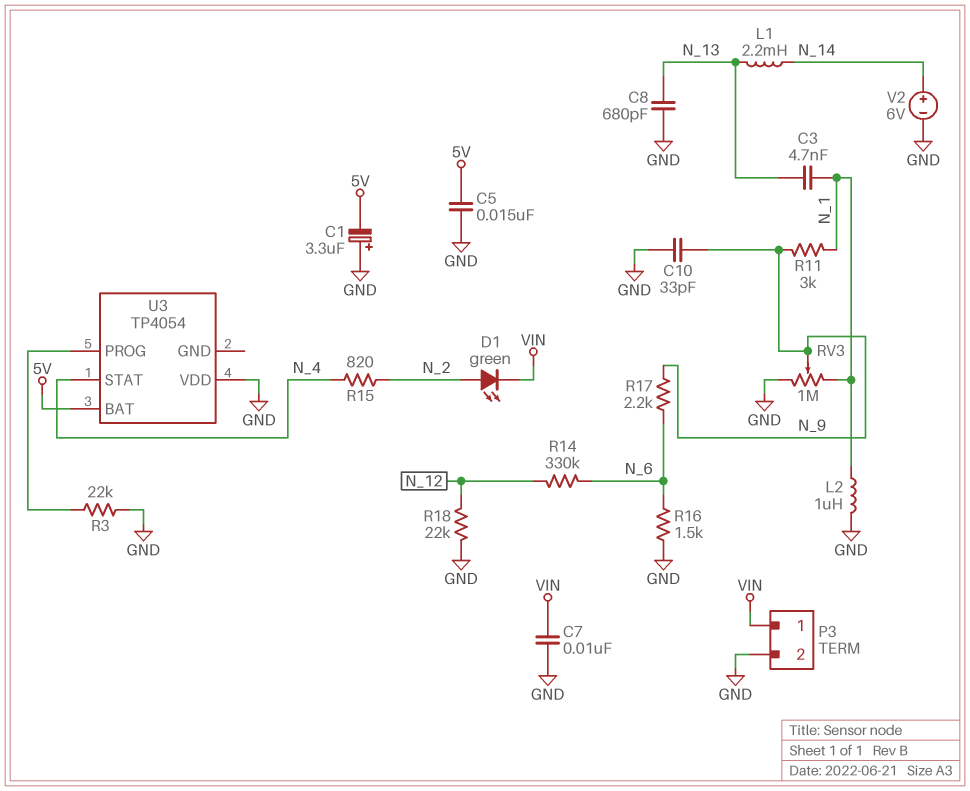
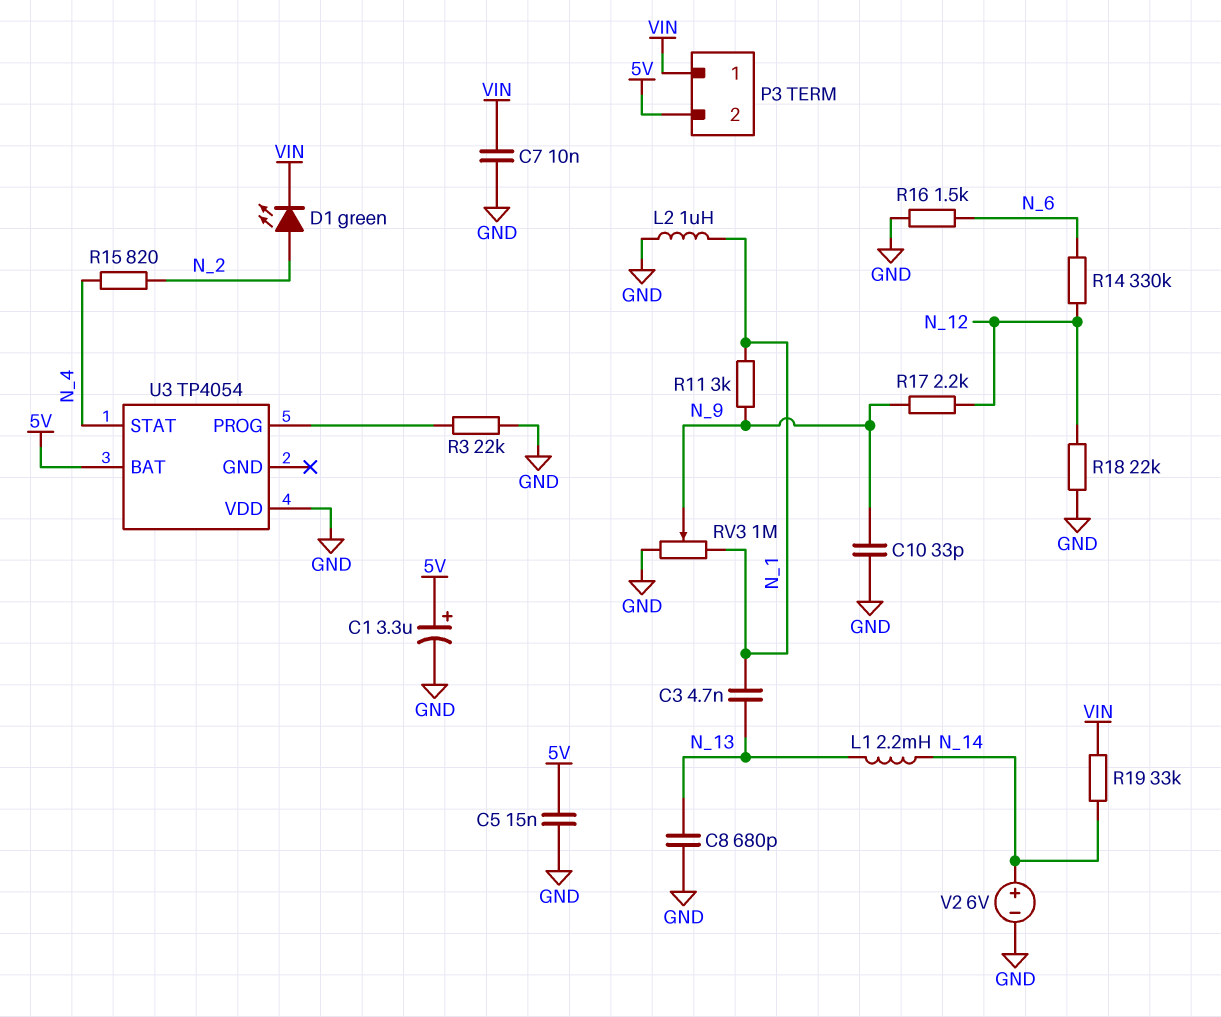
C1: 3.3uF (plus GND, minus 5V) -> 3.3uF (plus 5V, minus GND)
P3 pin 2: GND -> 5V
R17: 2.2k (N_6, N_9) -> 2.2k (N_9, N_12)
R19: none -> 33k (N_14, VIN)

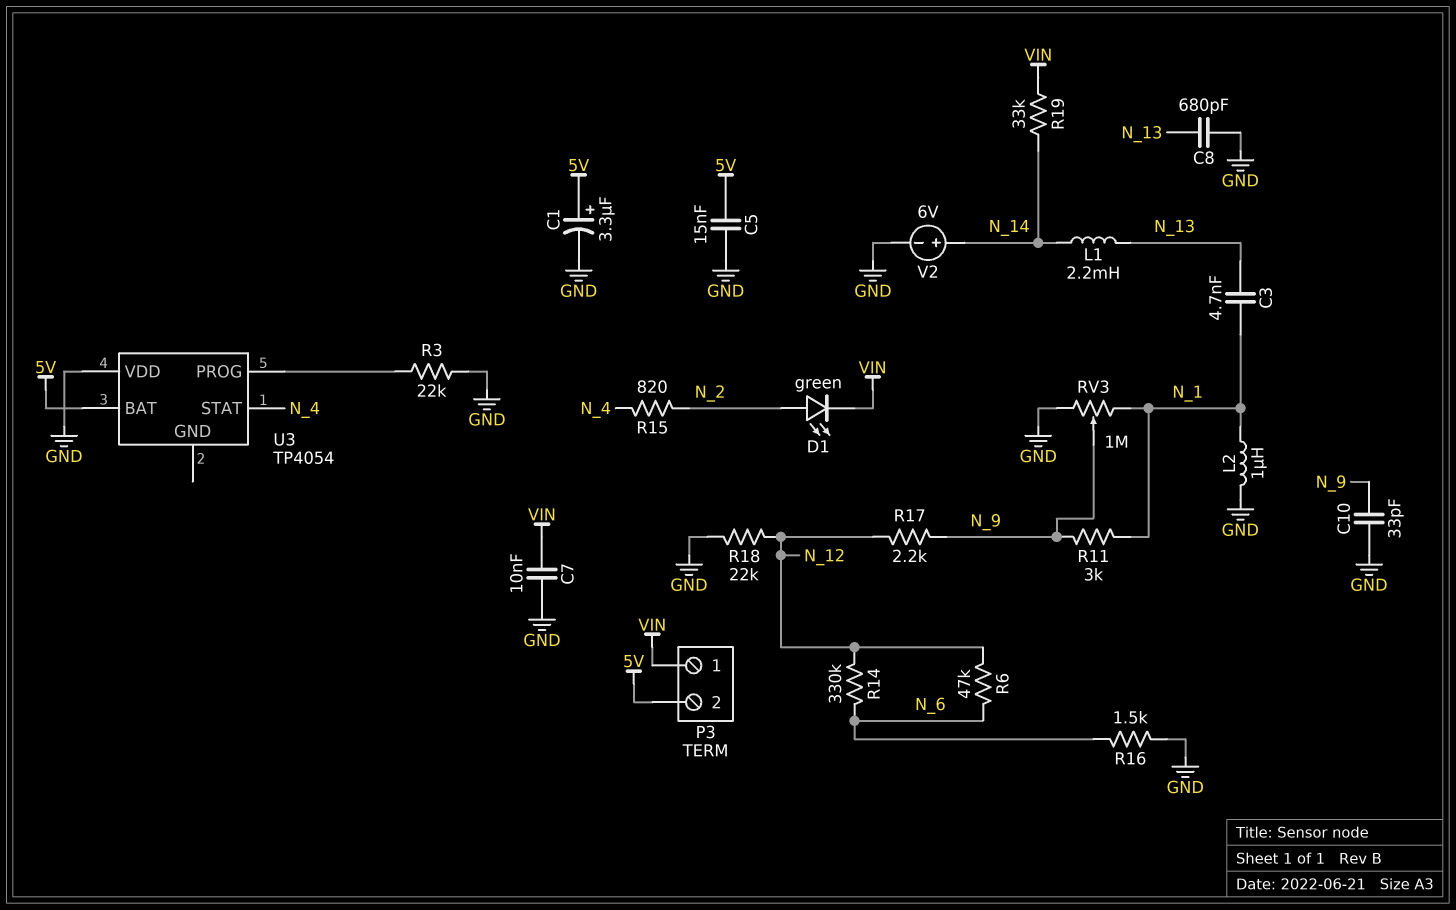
R6: none -> 47k (N_6, N_12)

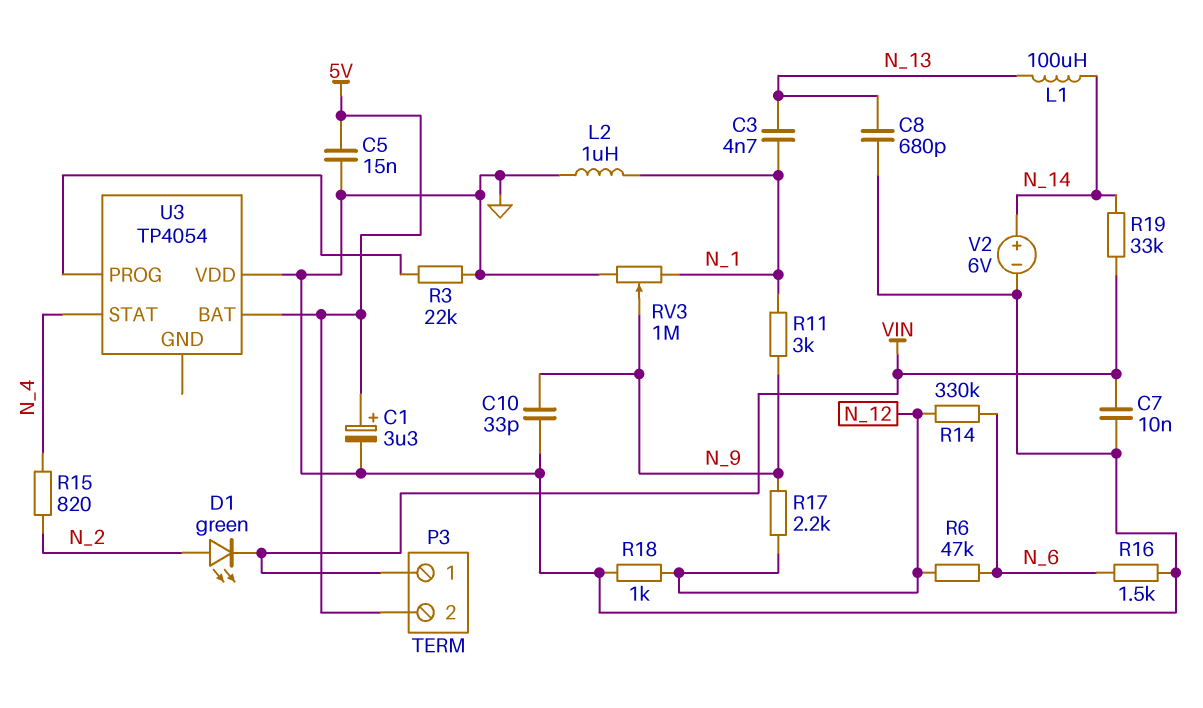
L1: 2.2mH (N_13, N_14) -> 100uH (N_13, N_14)
R18: 22k (GND, N_12) -> 1k (GND, N_12)

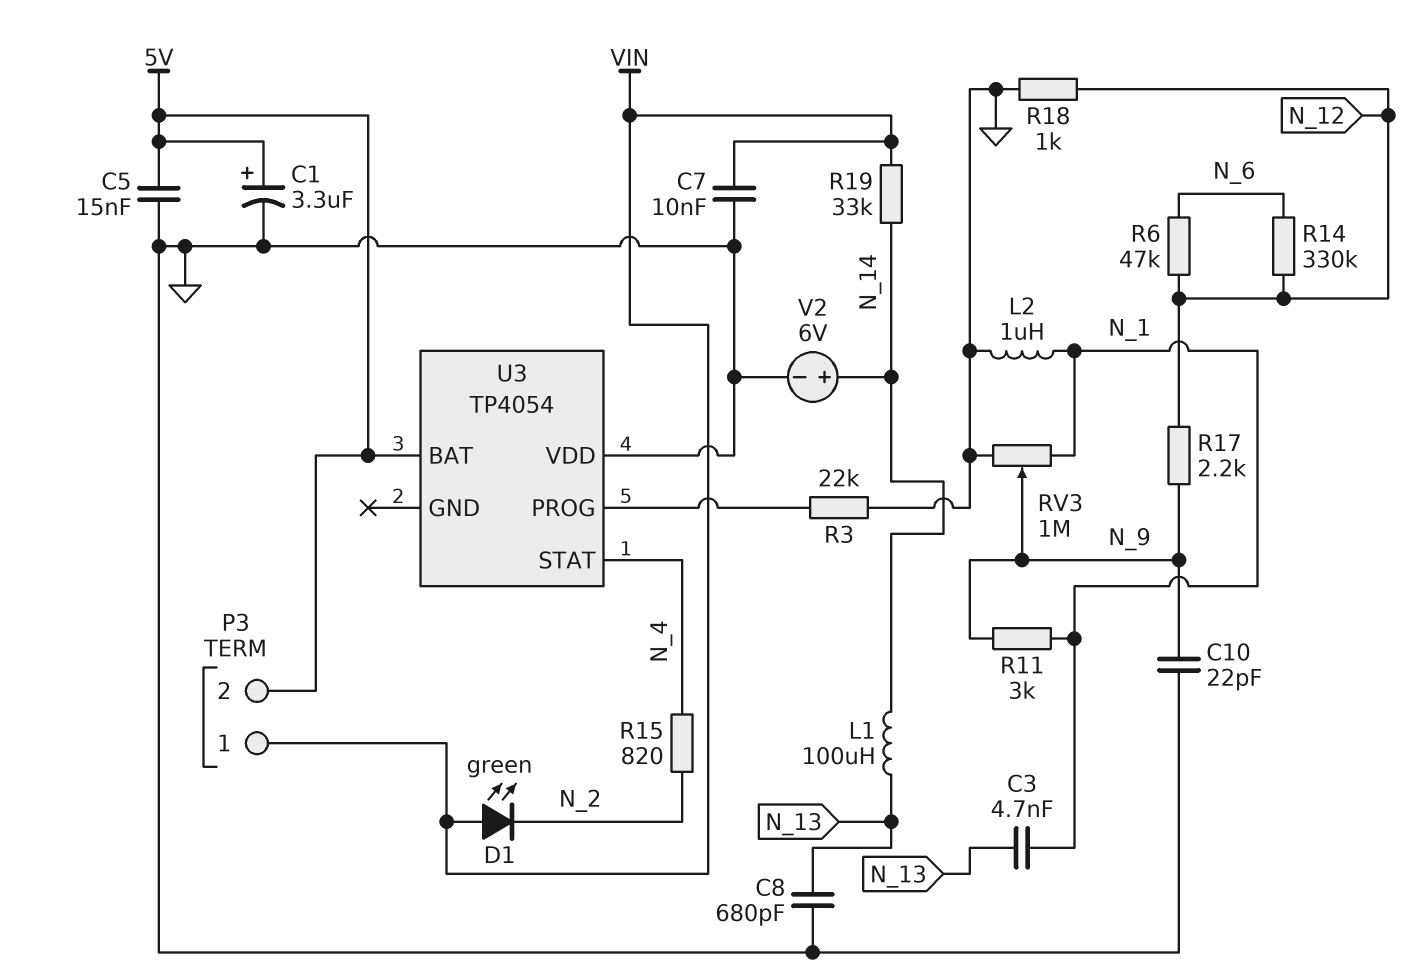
C10: 33pF (GND, N_9) -> 22pF (GND, N_9)
D1: LED green (A N_2, K VIN) -> LED green (A VIN, K N_2)
R16: 1.5k (GND, N_6) -> none

